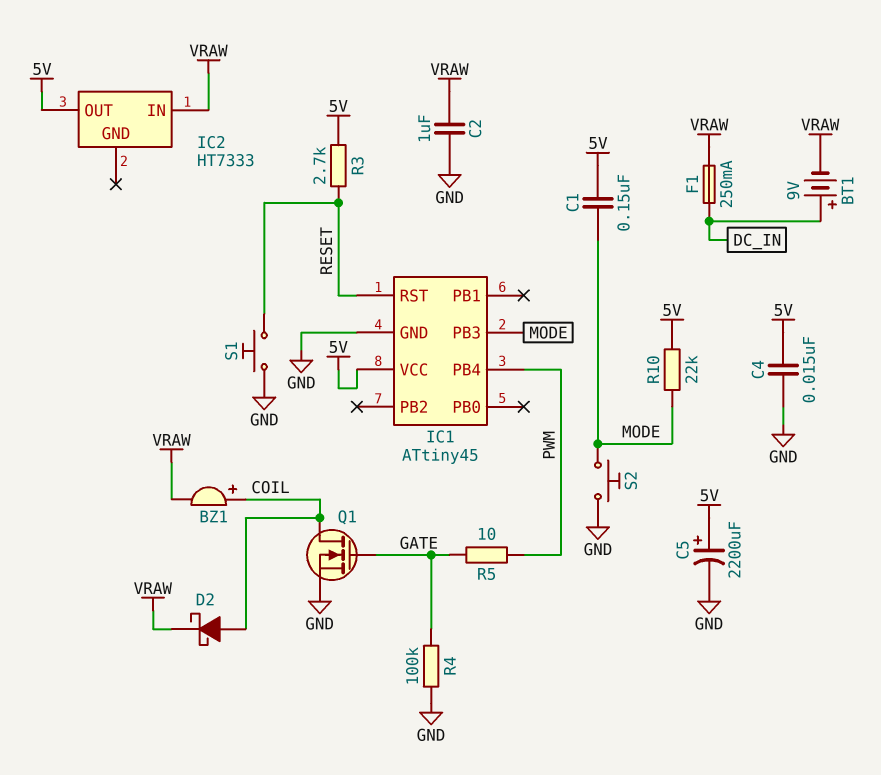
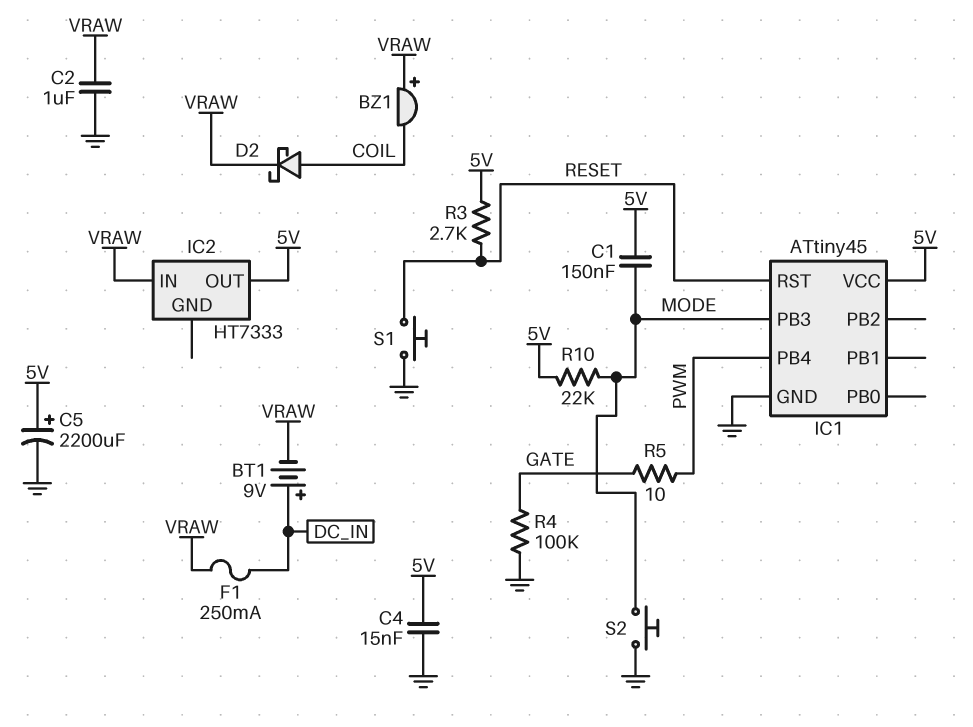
BZ1: buzzer (plus COIL, minus VRAW) -> buzzer (plus VRAW, minus COIL)
Q1: NMOS (G GATE, D COIL, S GND) -> none

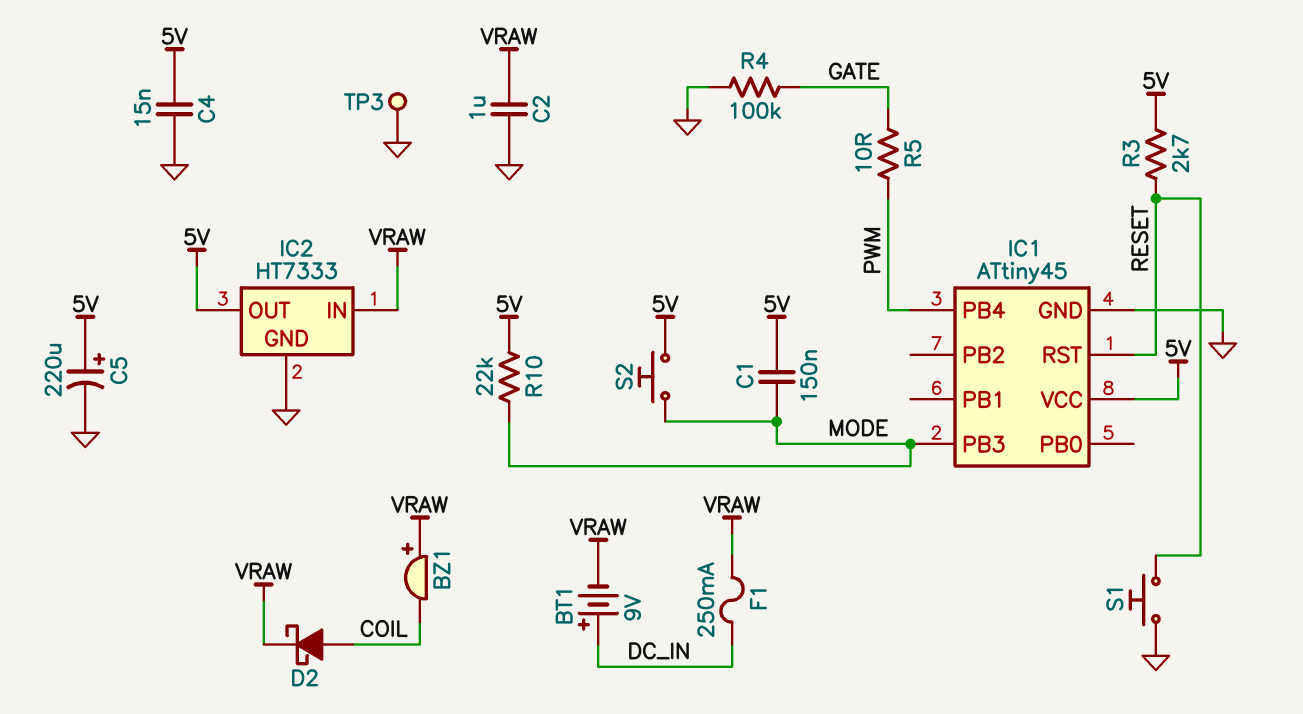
C5: 2200uF (plus 5V, minus GND) -> 220uF (plus 5V, minus GND)
IC2 pin GND: none -> GND
S2: button (GND, MODE) -> button (5V, MODE)
TP3: none -> test point (GND)

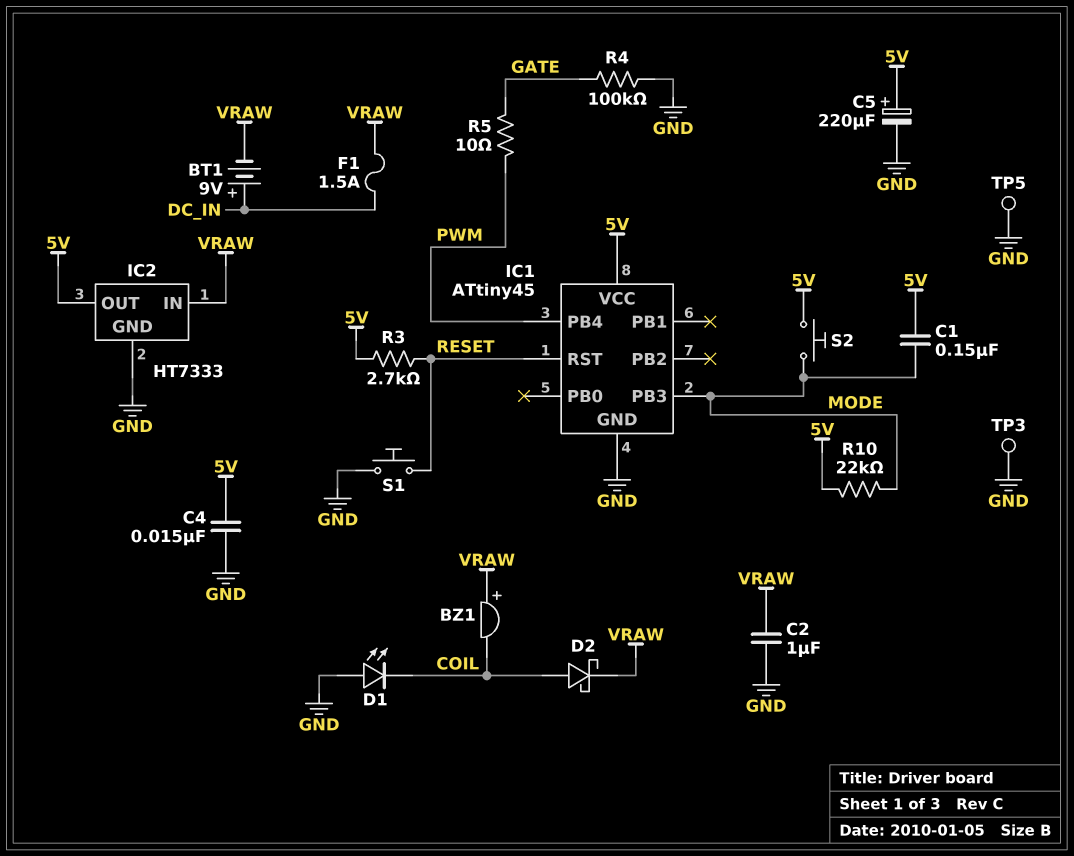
D1: none -> LED (A GND, K COIL)
F1: 250mA (DC_IN, VRAW) -> 1.5A (DC_IN, VRAW)
TP5: none -> test point (GND)

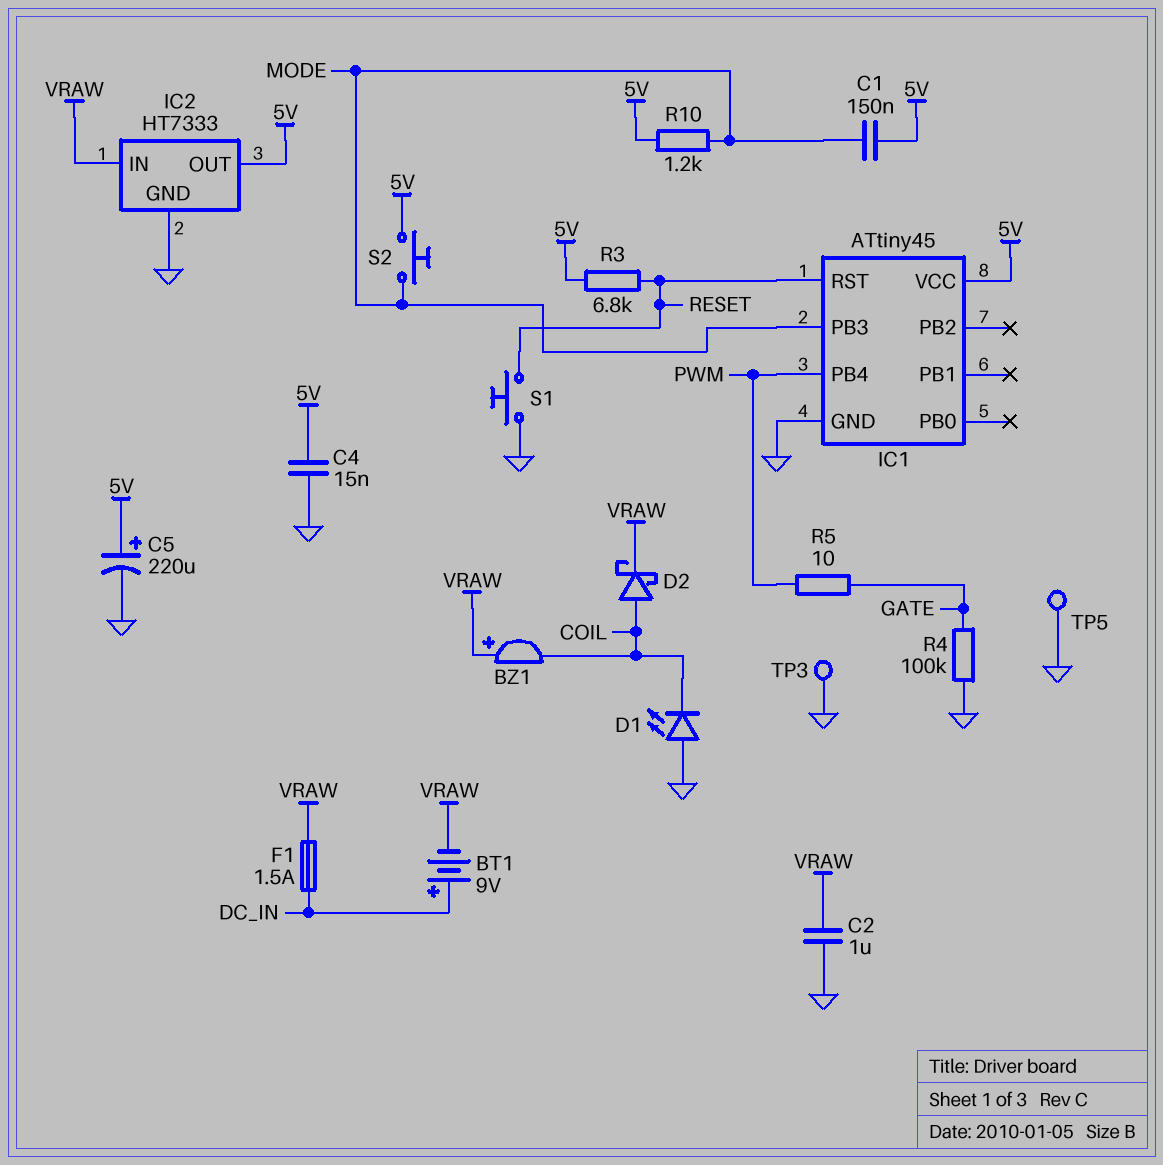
R3: 2.7k (5V, RESET) -> 6.8k (5V, RESET)
R10: 22k (5V, MODE) -> 1.2k (5V, MODE)

